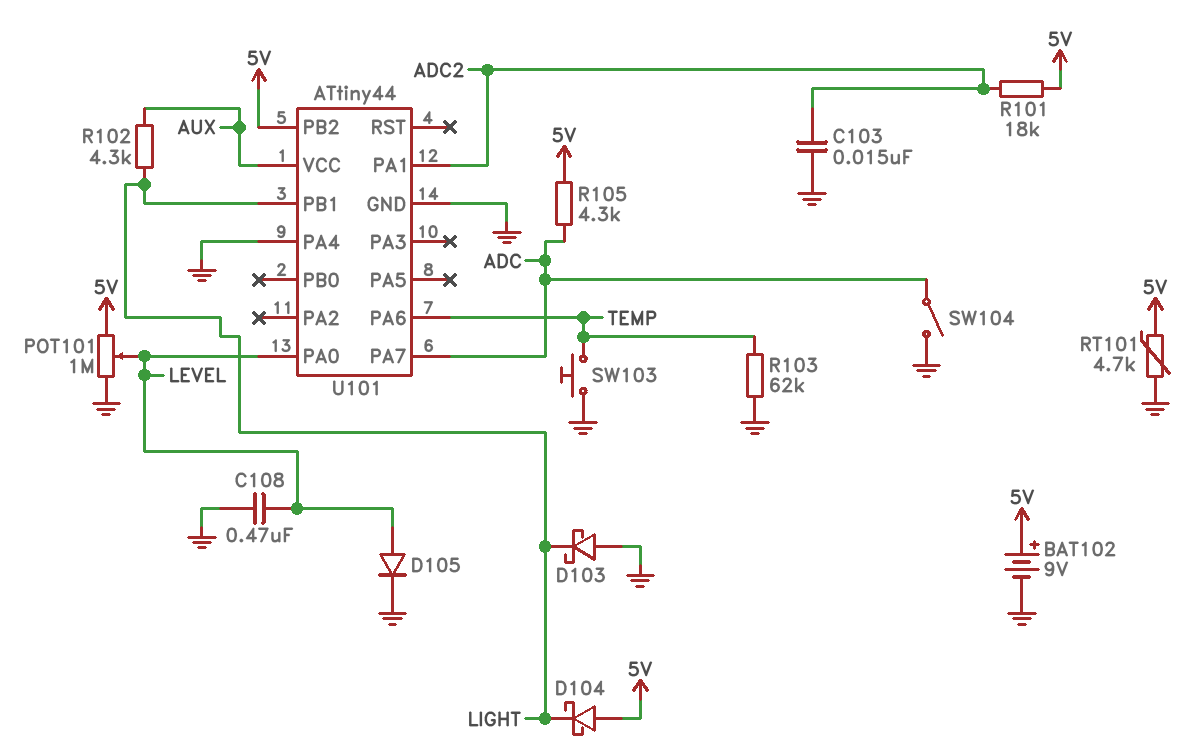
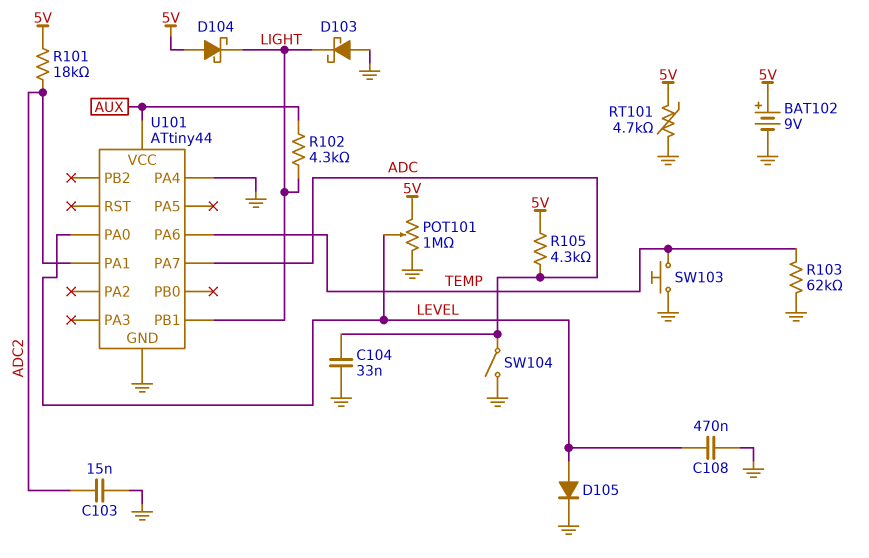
C104: none -> 33nF (ADC, GND)
U101 pin PB2: 5V -> none

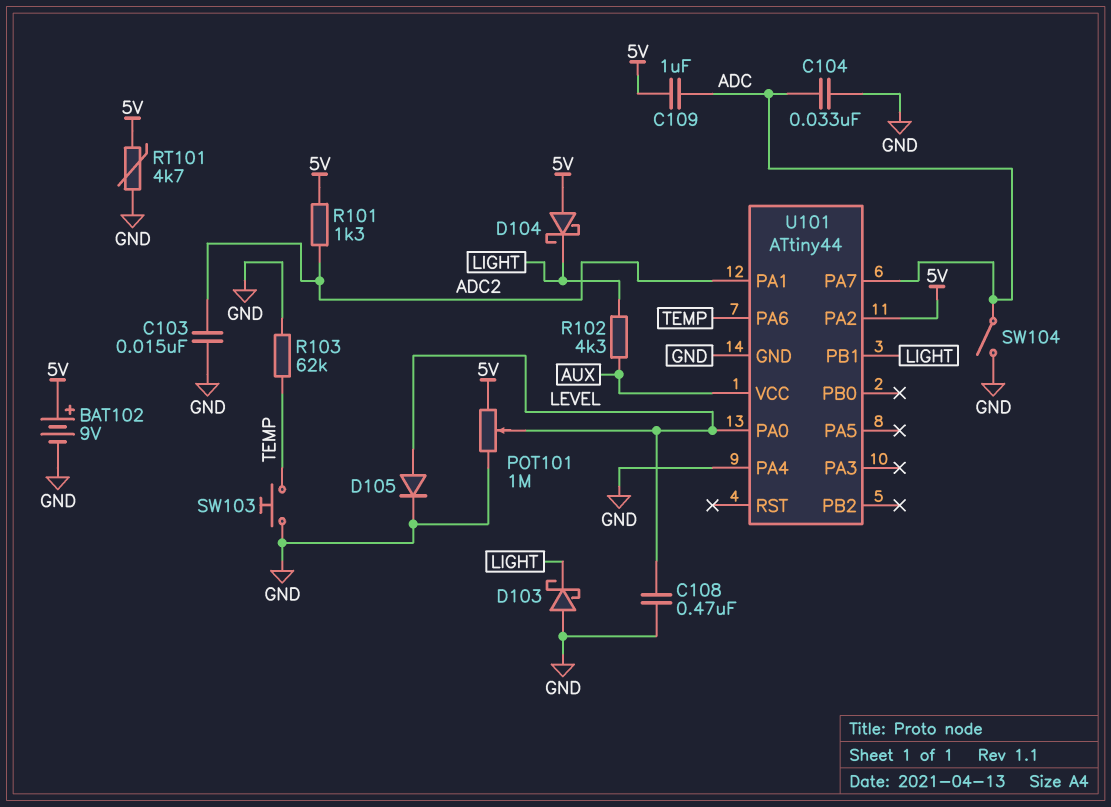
C109: none -> 1uF (5V, ADC)
R101: 18k (5V, ADC2) -> 1.3k (5V, ADC2)
R105: 4.3k (5V, ADC) -> none
U101 pin PA2: none -> 5V

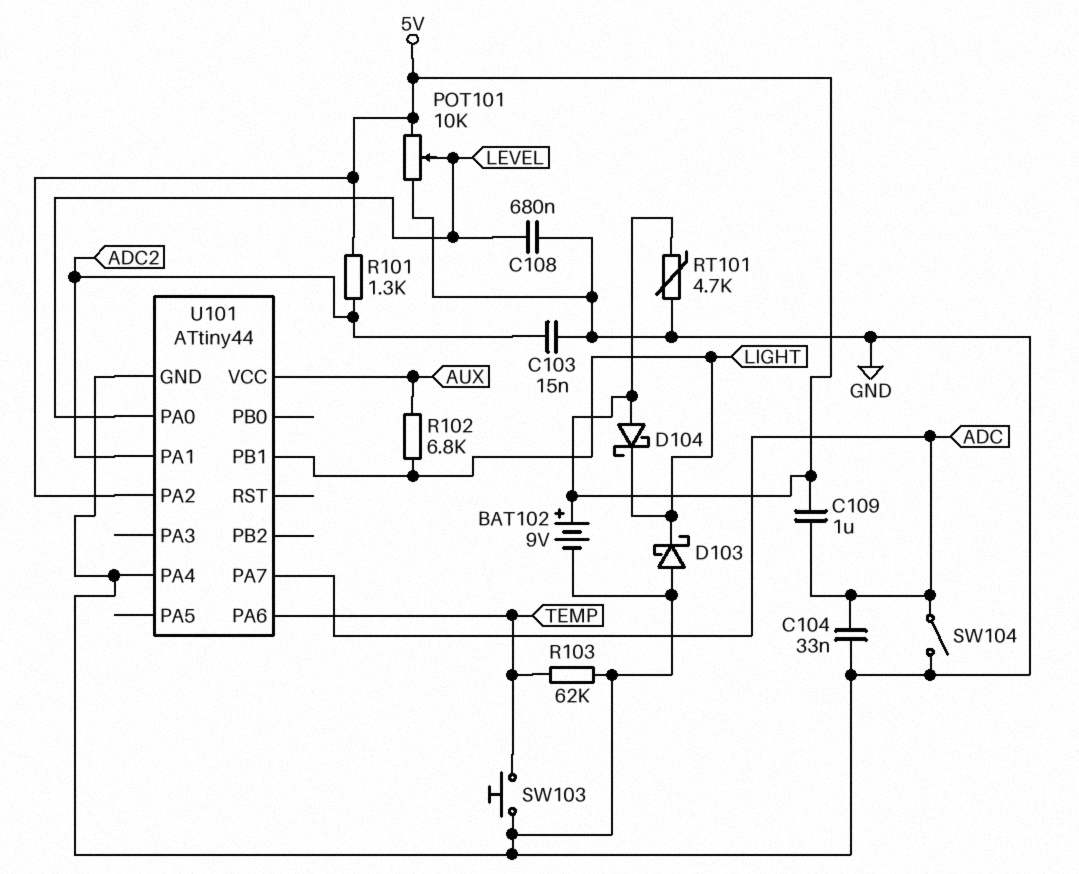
C108: 470nF (GND, LEVEL) -> 680nF (GND, LEVEL)
D105: diode (A LEVEL, K GND) -> none
POT101: 1M (5V, GND, wiper LEVEL) -> 10k (5V, GND, wiper LEVEL)
R102: 4.3k (AUX, LIGHT) -> 6.8k (AUX, LIGHT)

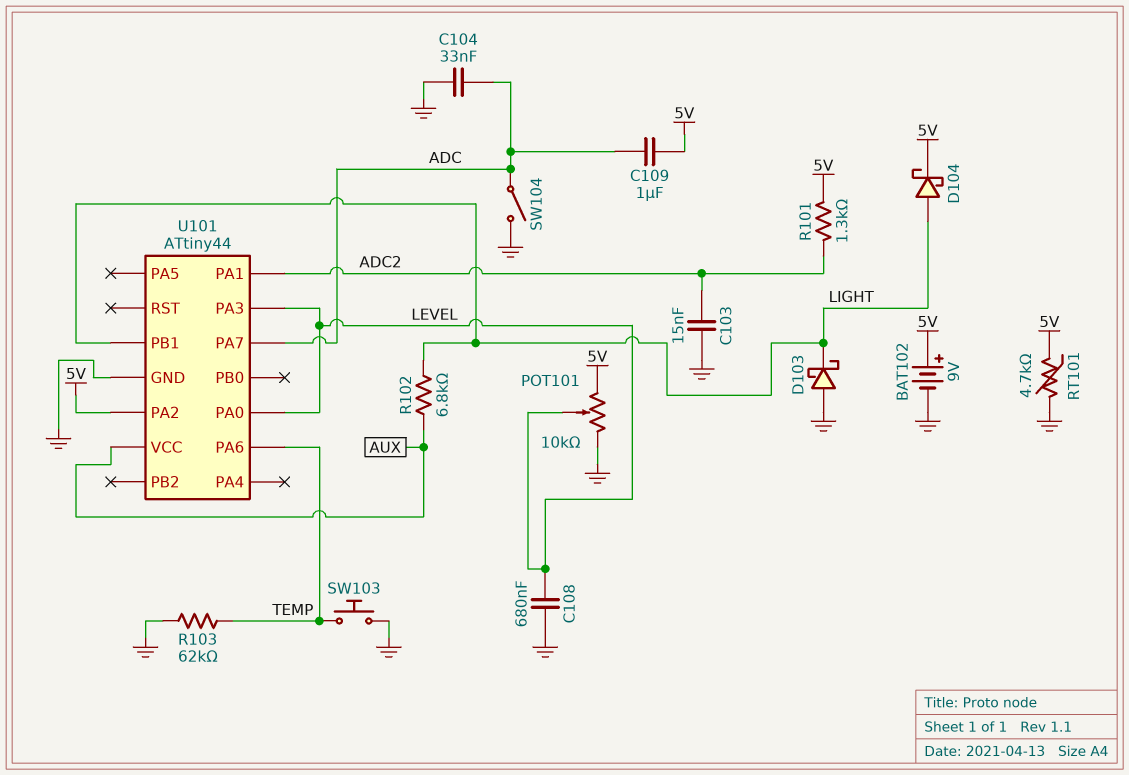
D104: schottky (A 5V, K LIGHT) -> schottky (A LIGHT, K 5V)
U101 pin PA3: none -> LEVEL
U101 pin PA4: GND -> none

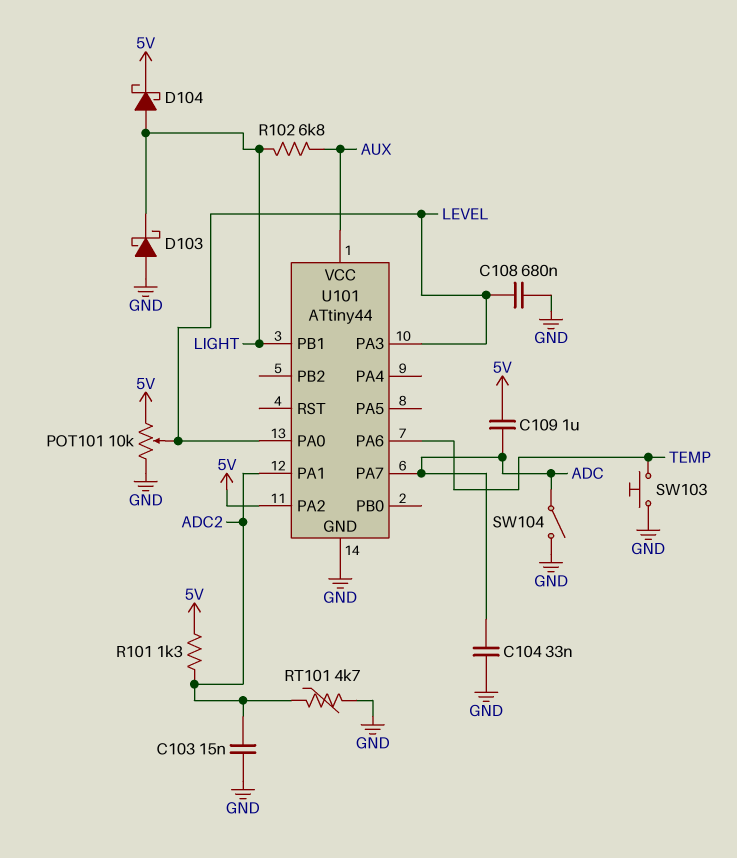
BAT102: 9V (plus 5V, minus GND) -> none
R103: 62k (GND, TEMP) -> none
RT101: 4.7k (5V, GND) -> 4.7k (ADC2, GND)

